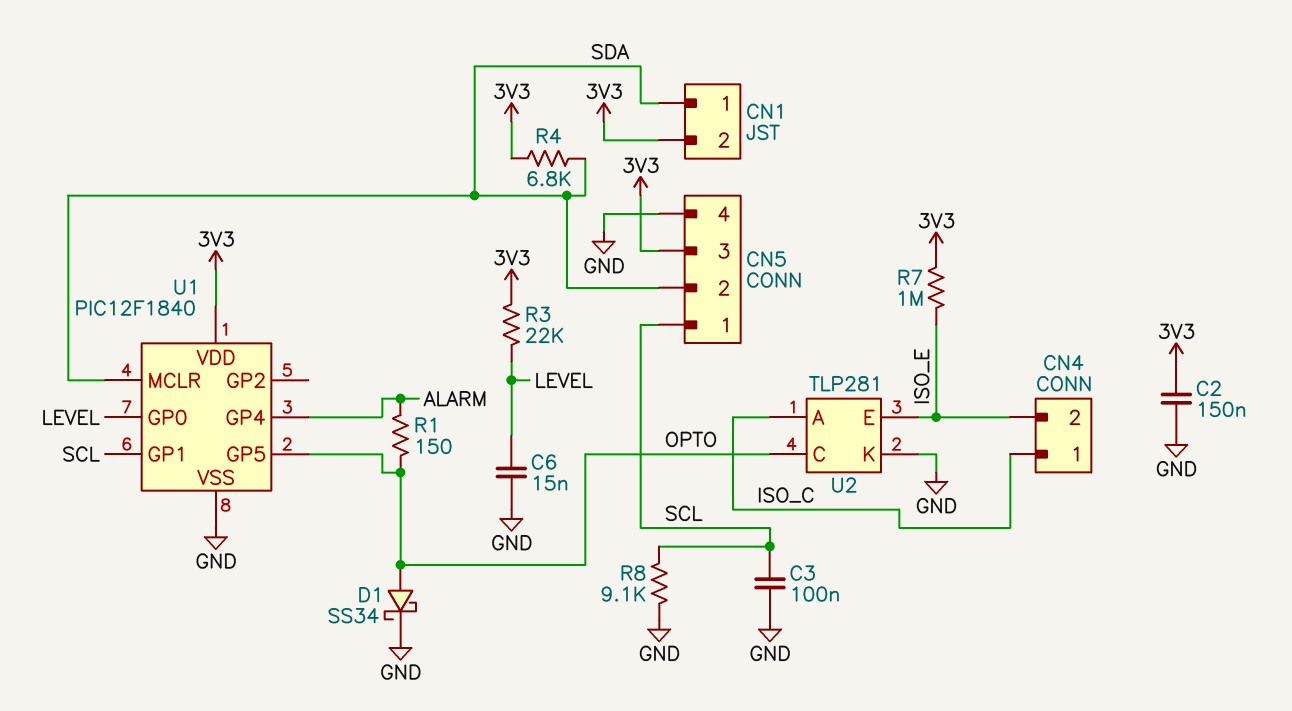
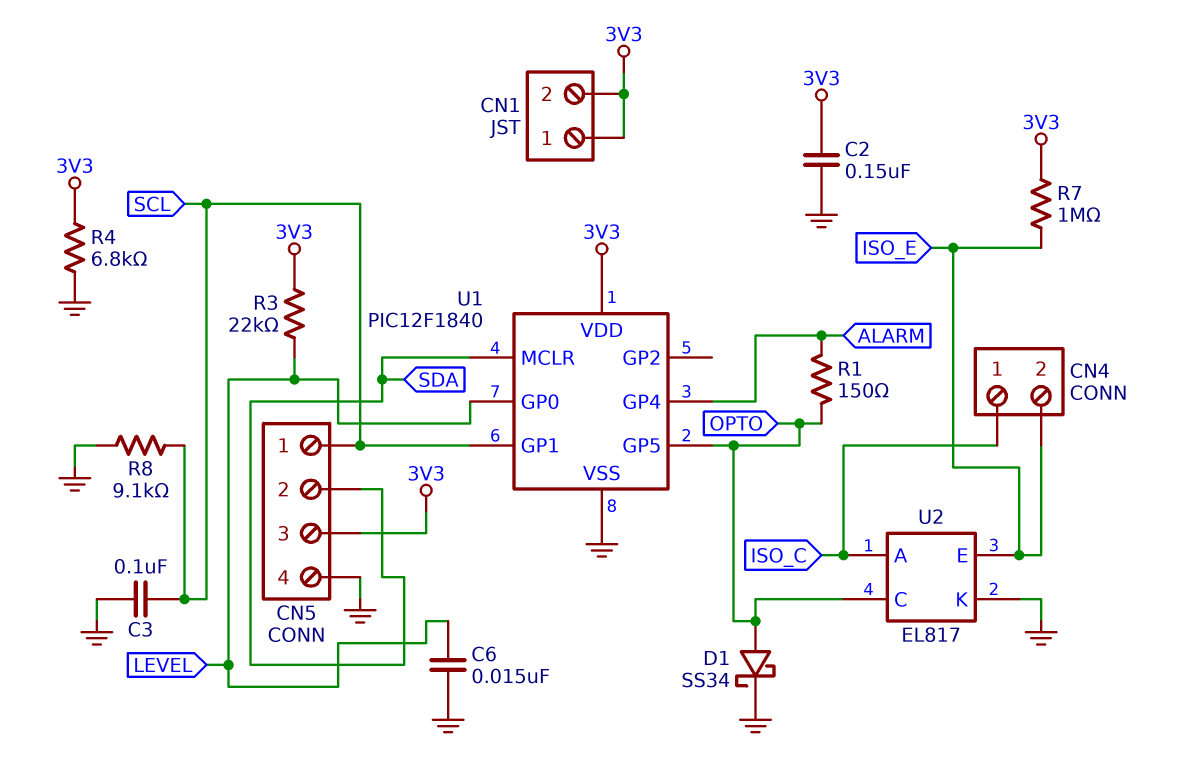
CN1 pin 1: SDA -> 3V3
R4: 6.8k (3V3, SDA) -> 6.8k (3V3, GND)
U2: TLP281 -> EL817

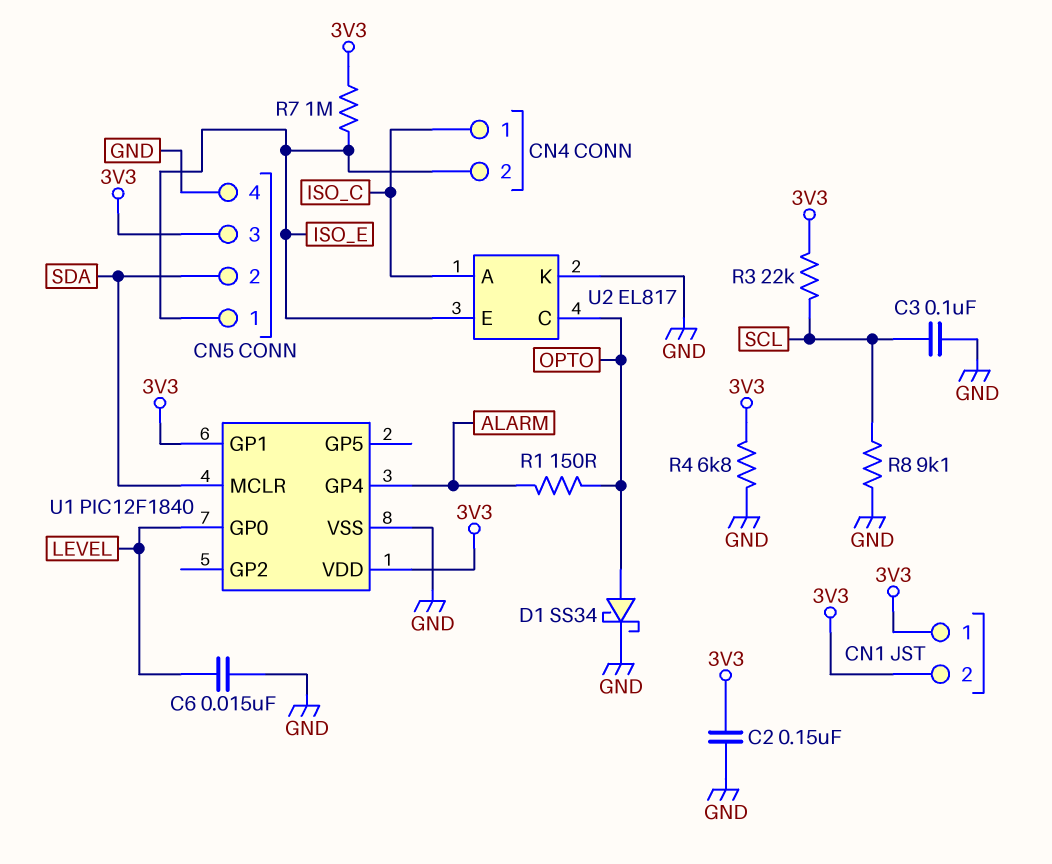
CN5 pin 1: SCL -> ISO_E
R3: 22k (3V3, LEVEL) -> 22k (3V3, SCL)
U1 pin GP1: SCL -> 3V3
U1 pin GP5: OPTO -> none

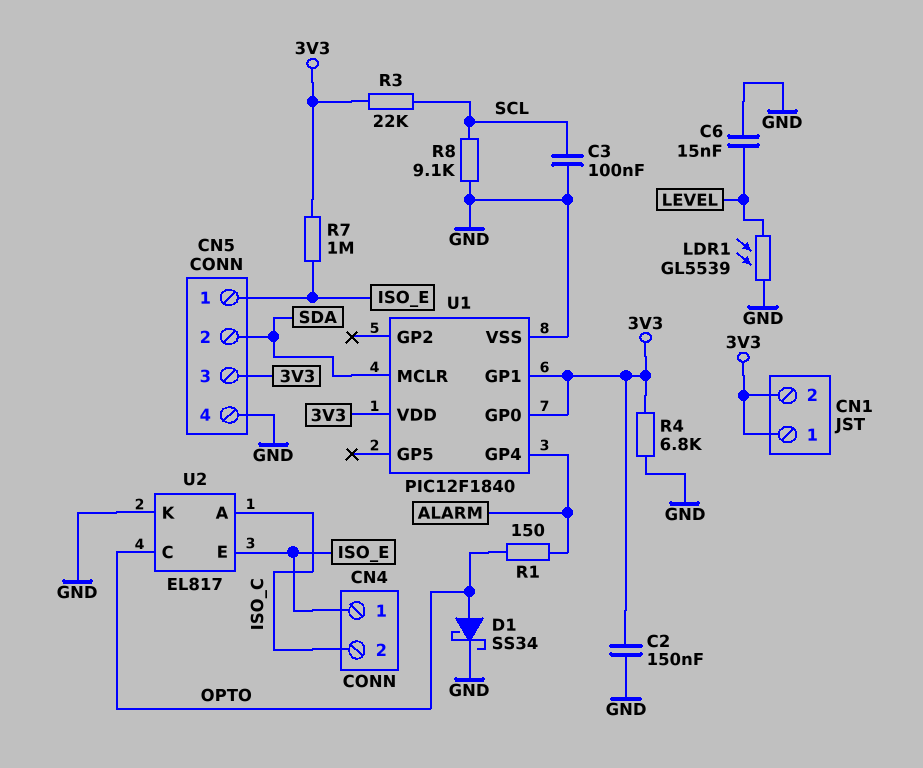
CN4 pin 1: ISO_C -> ISO_E
CN4 pin 2: ISO_E -> ISO_C
LDR1: none -> GL5539 (GND, LEVEL)
U1 pin GP0: LEVEL -> 3V3

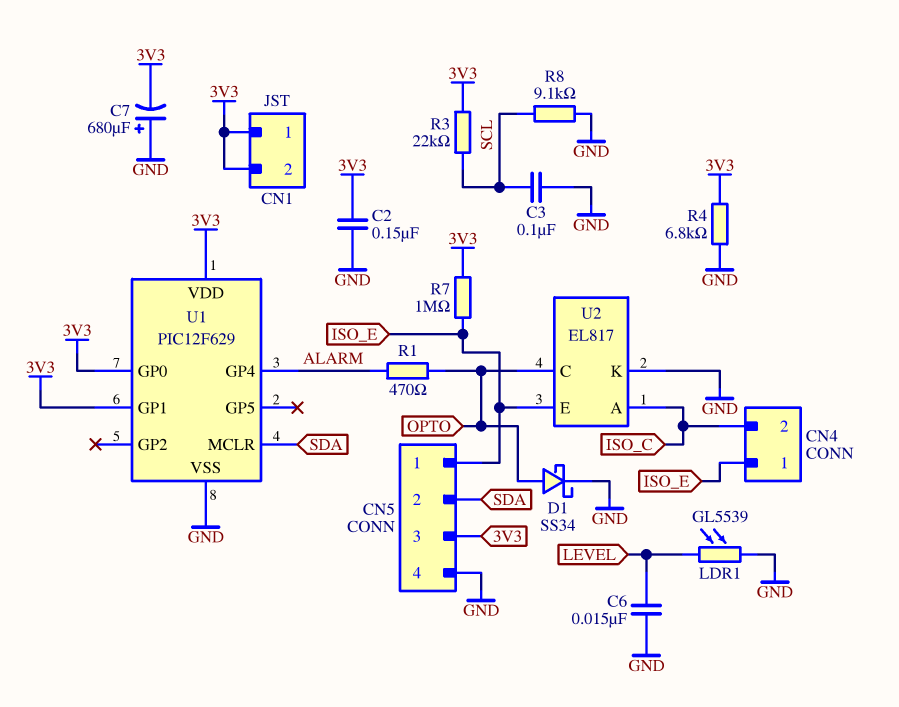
C7: none -> 680uF (plus GND, minus 3V3)
R1: 150 (ALARM, OPTO) -> 470 (ALARM, OPTO)
U1: PIC12F1840 -> PIC12F629

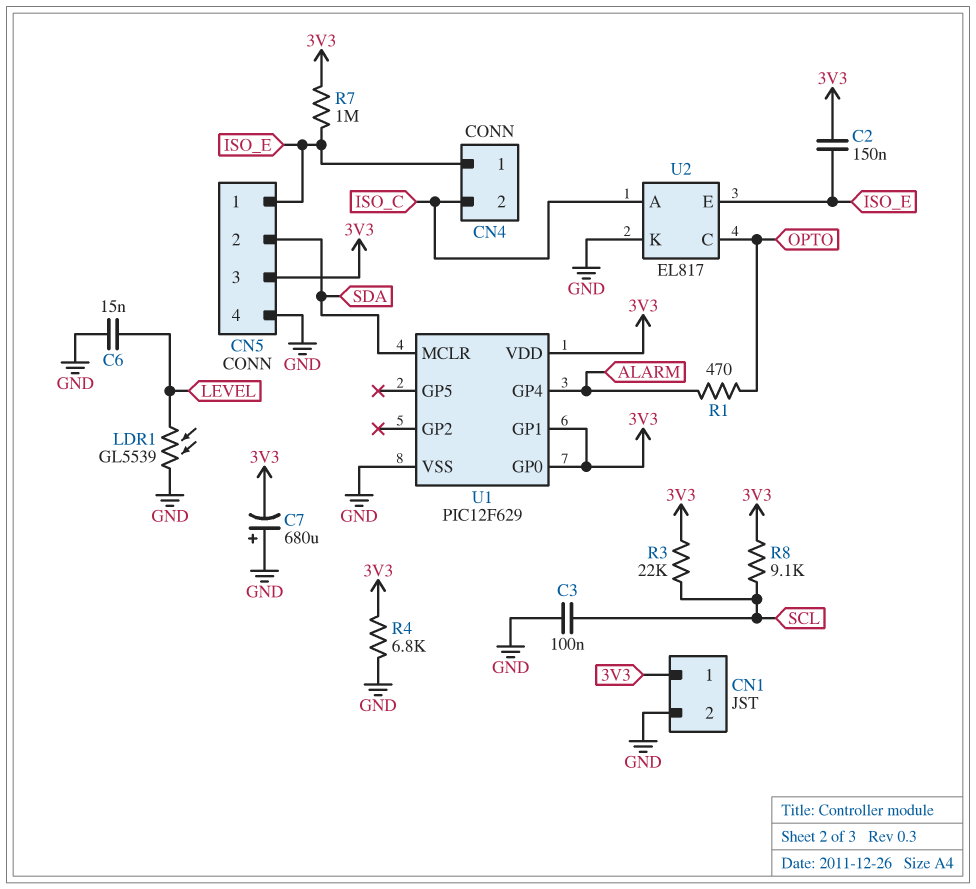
C2: 150nF (3V3, GND) -> 150nF (3V3, ISO_E)
CN1 pin 2: 3V3 -> GND
D1: schottky SS34 (A OPTO, K GND) -> none
R8: 9.1k (GND, SCL) -> 9.1k (3V3, SCL)

